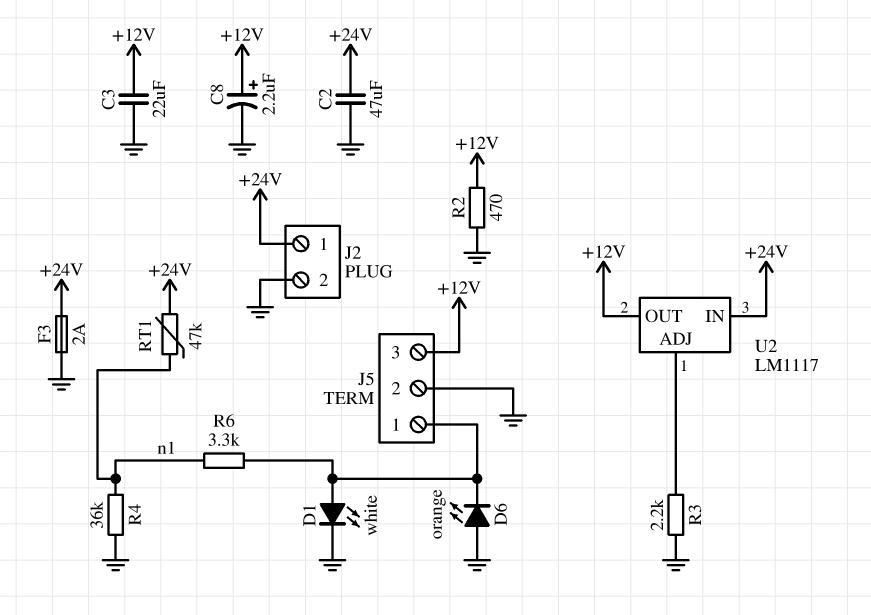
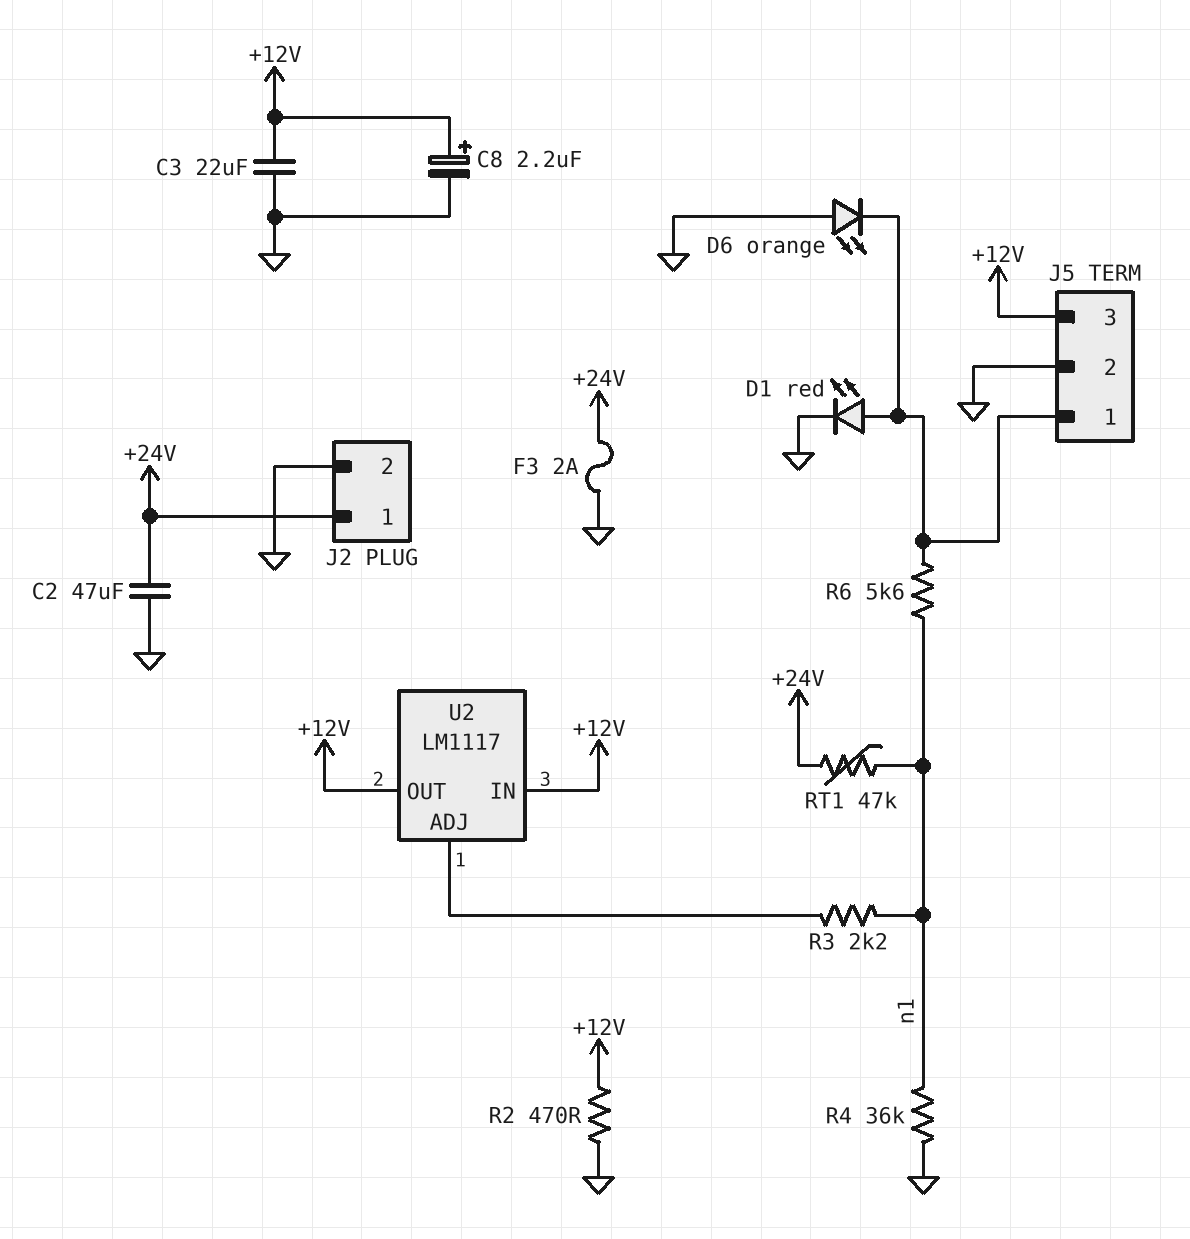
D1: LED white (A J5/1, K GND) -> LED red (A J5/1, K GND)
R3: 2.2k (GND, U2/ADJ) -> 2.2k (U2/ADJ, n1)
R6: 3.3k (J5/1, n1) -> 5.6k (J5/1, n1)
U2 pin IN: +24V -> +12V

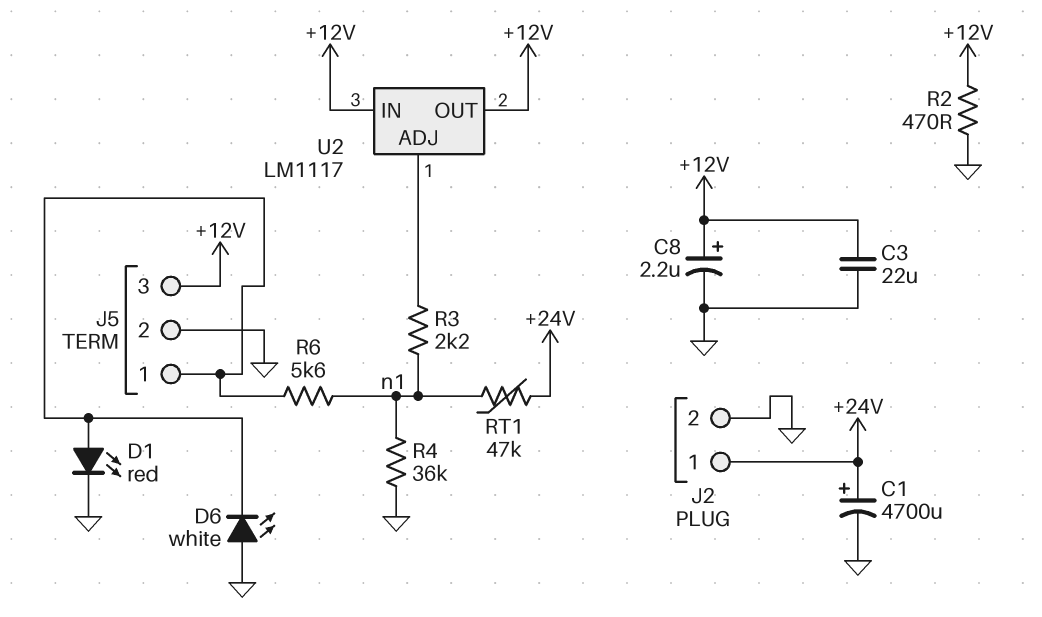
C1: none -> 4700uF (plus +24V, minus GND)
C2: 47uF (+24V, GND) -> none
D6: LED orange (A GND, K J5/1) -> LED white (A GND, K J5/1)
F3: 2A (+24V, GND) -> none

